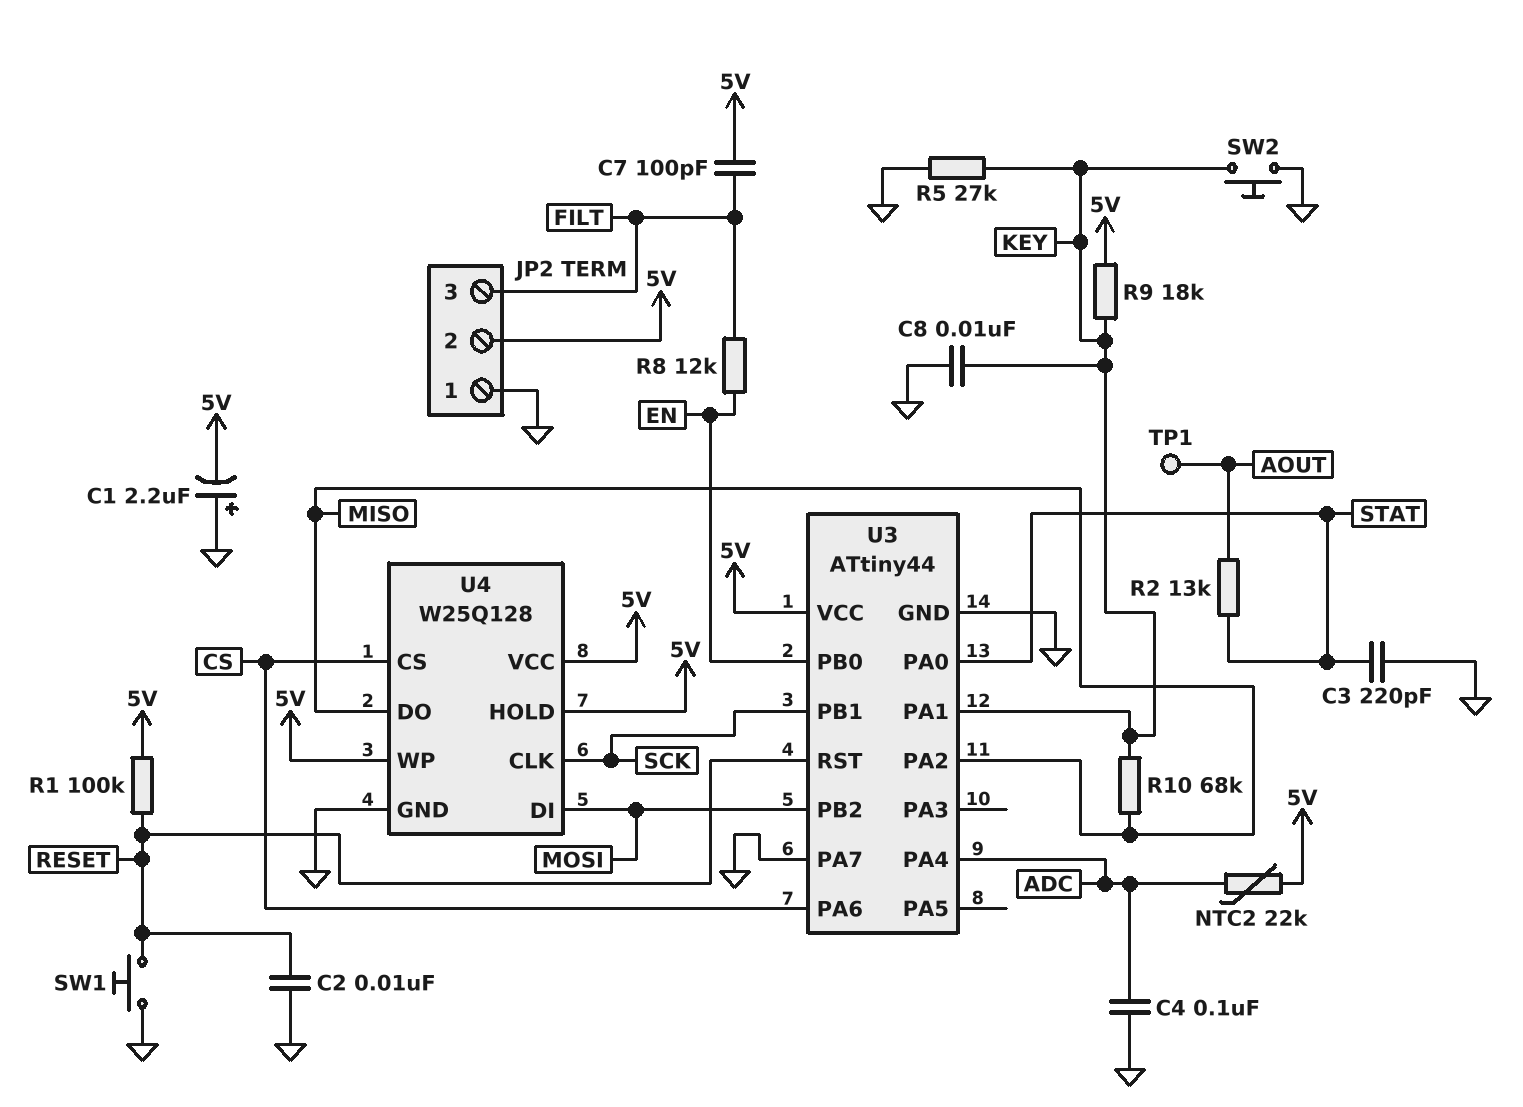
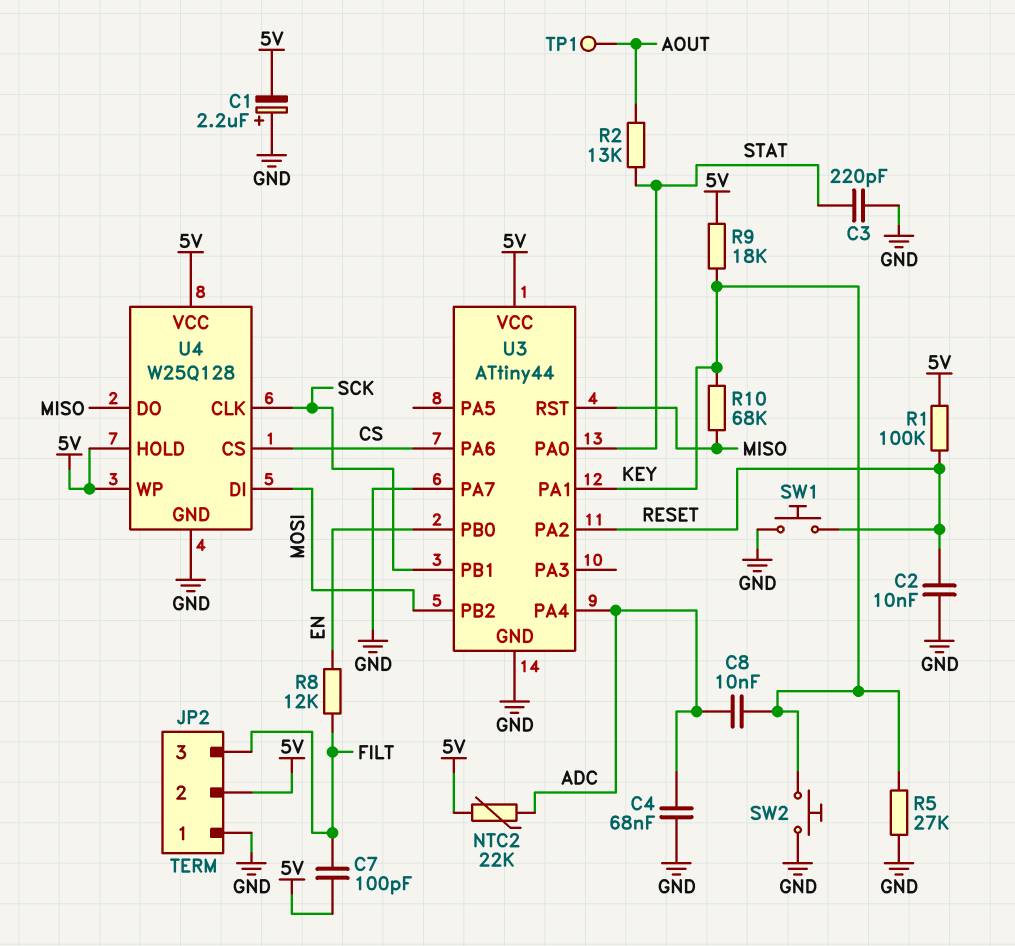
C4: 100nF (ADC, GND) -> 68nF (ADC, GND)
C8: 10nF (GND, KEY) -> 10nF (ADC, KEY)
U3 pin PA2: MISO -> RESET
U3 pin RST: RESET -> MISO

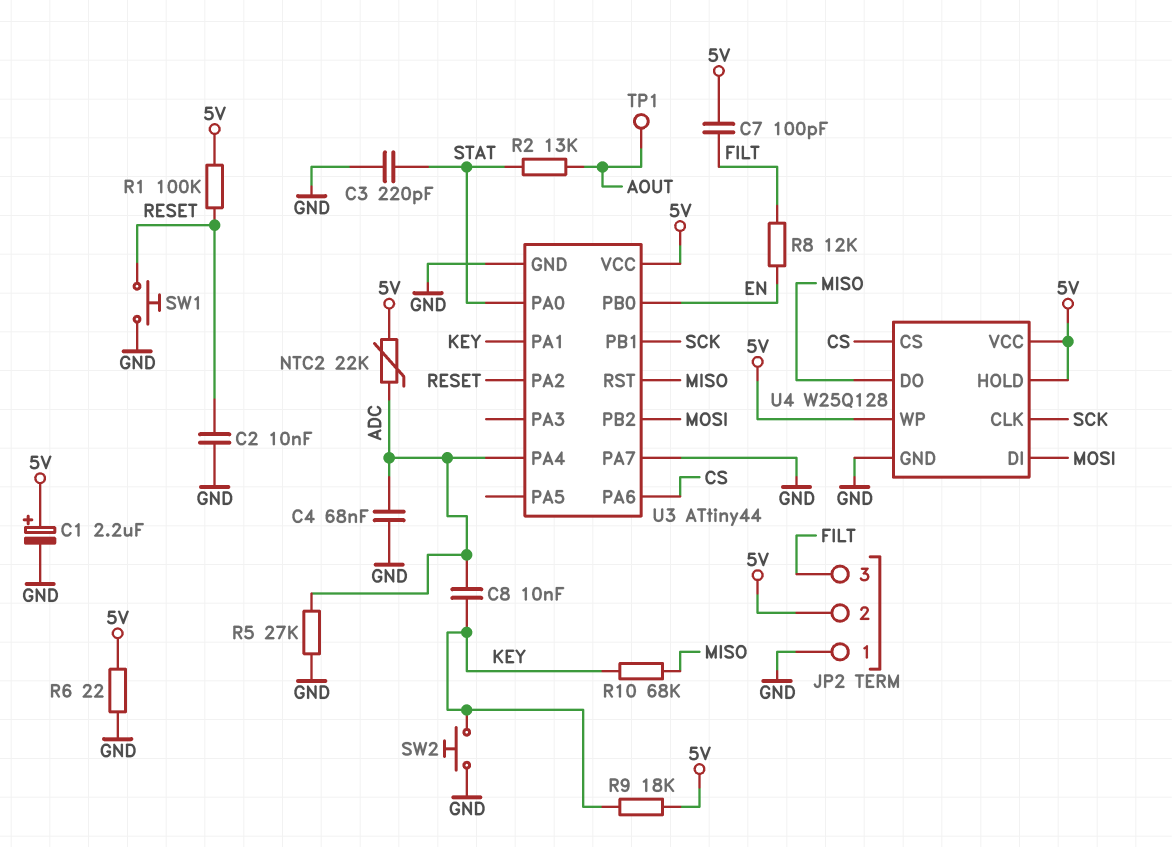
C1: 2.2uF (plus GND, minus 5V) -> 2.2uF (plus 5V, minus GND)
R5: 27k (GND, KEY) -> 27k (ADC, GND)
R6: none -> 22 (5V, GND)

